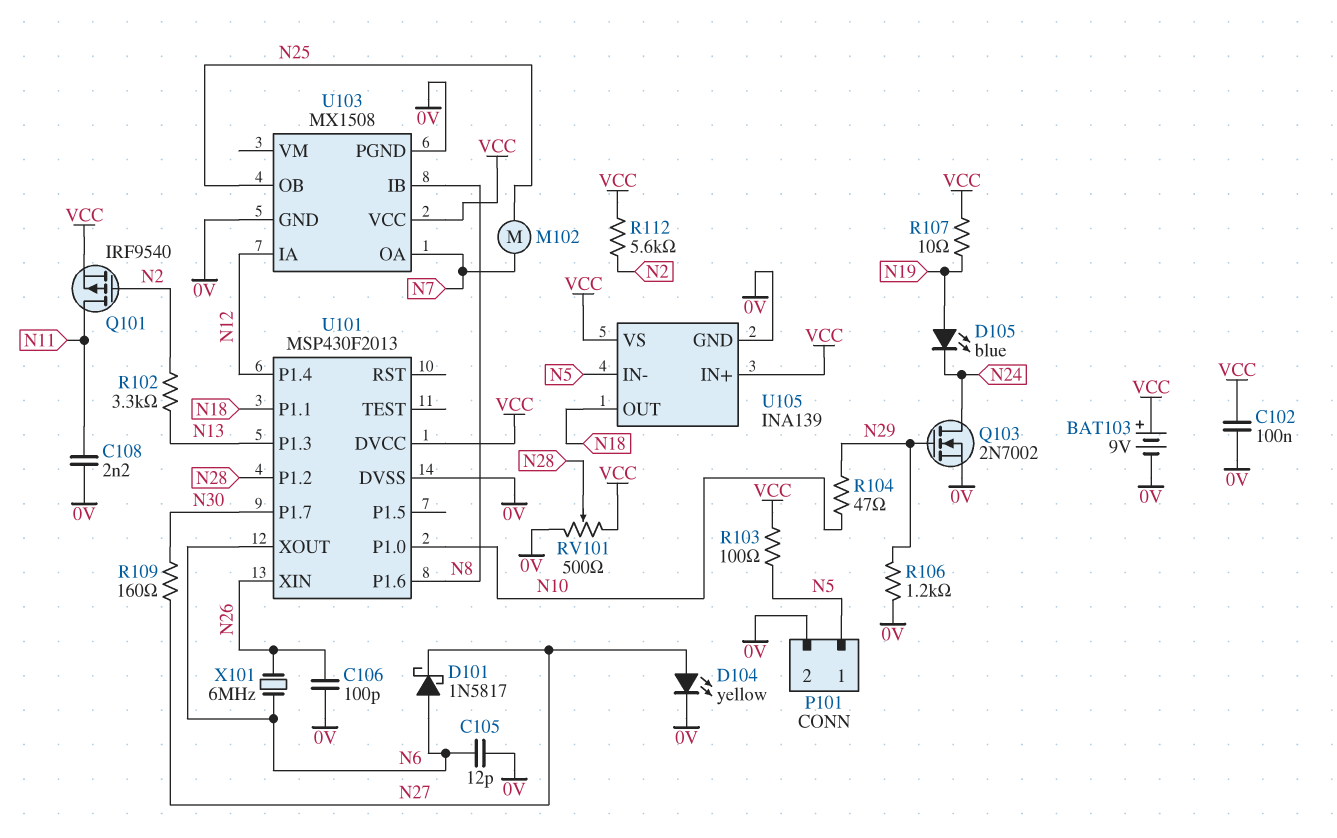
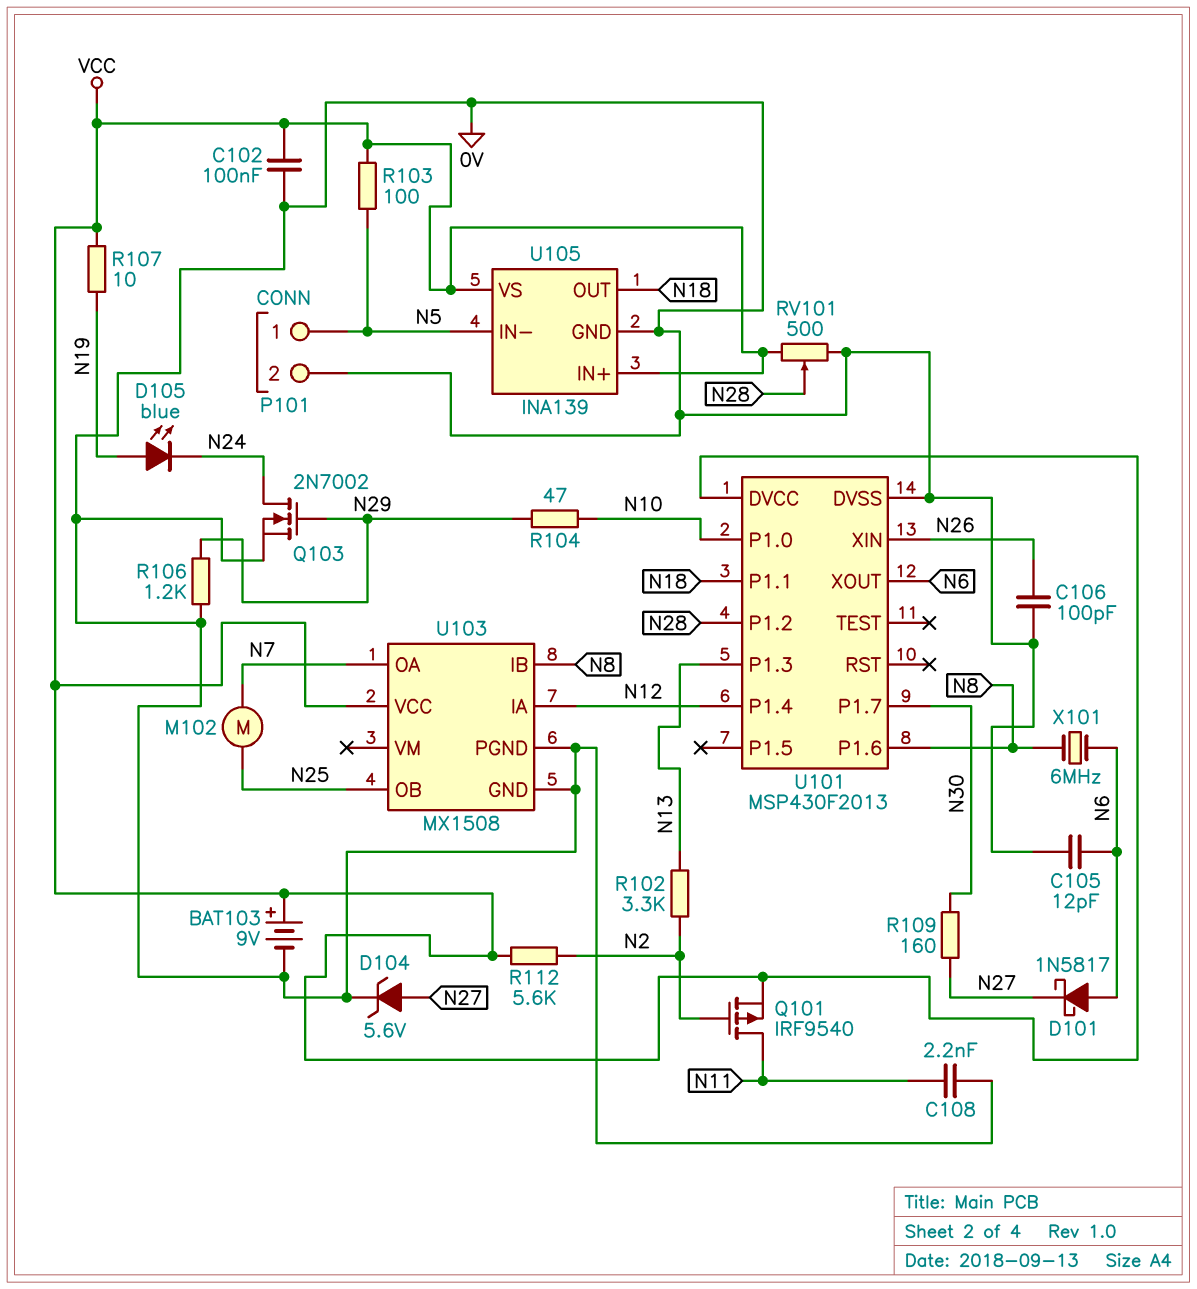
D104: LED yellow (A N27, K 0V) -> zener 5.6V (A N27, K 0V)
X101: 6MHz (N6, N26) -> 6MHz (N6, N8)

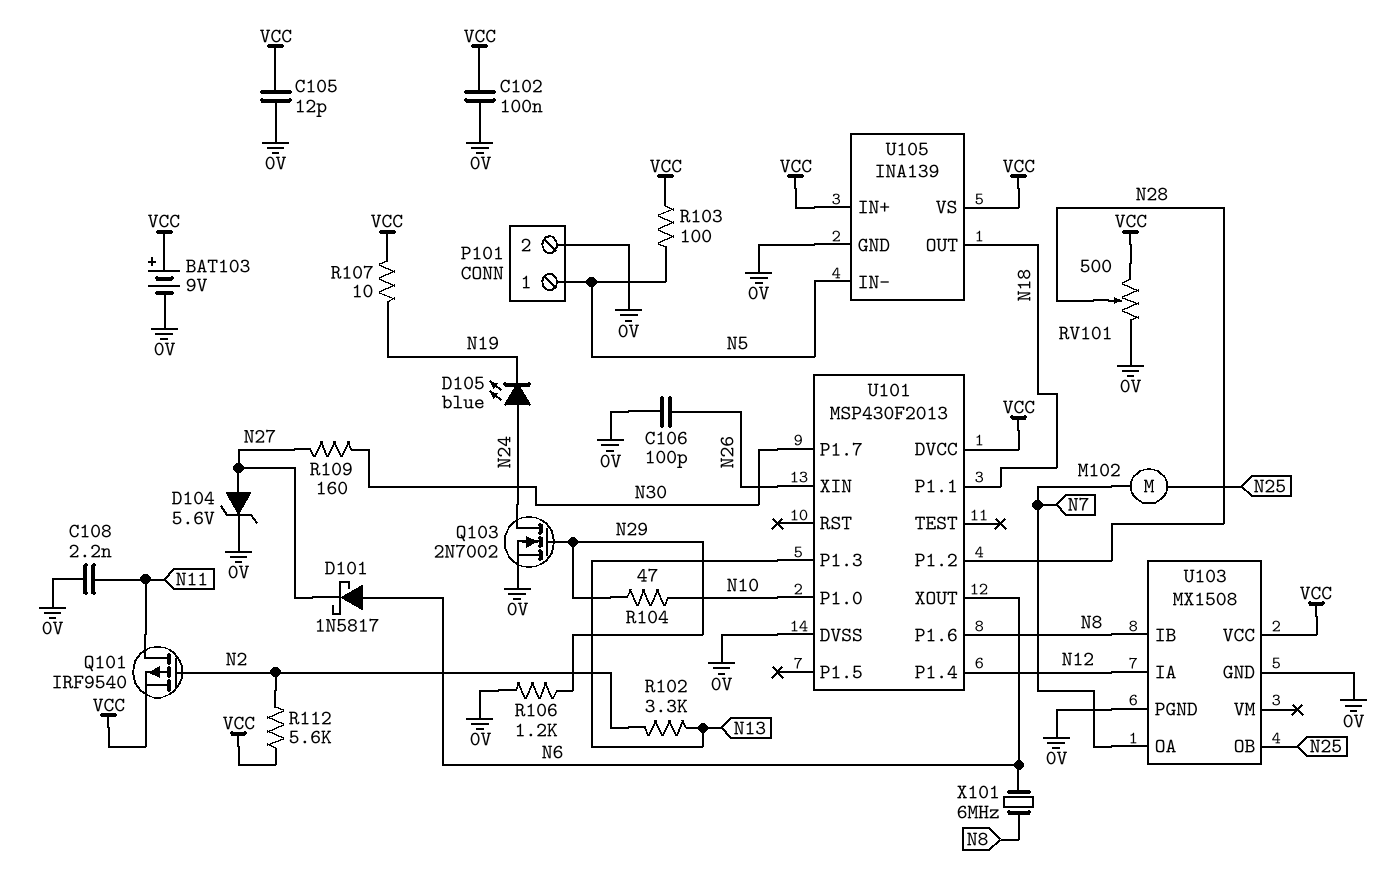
C105: 12pF (0V, N6) -> 12pF (0V, VCC)
D105: LED blue (A N19, K N24) -> LED blue (A N24, K N19)

